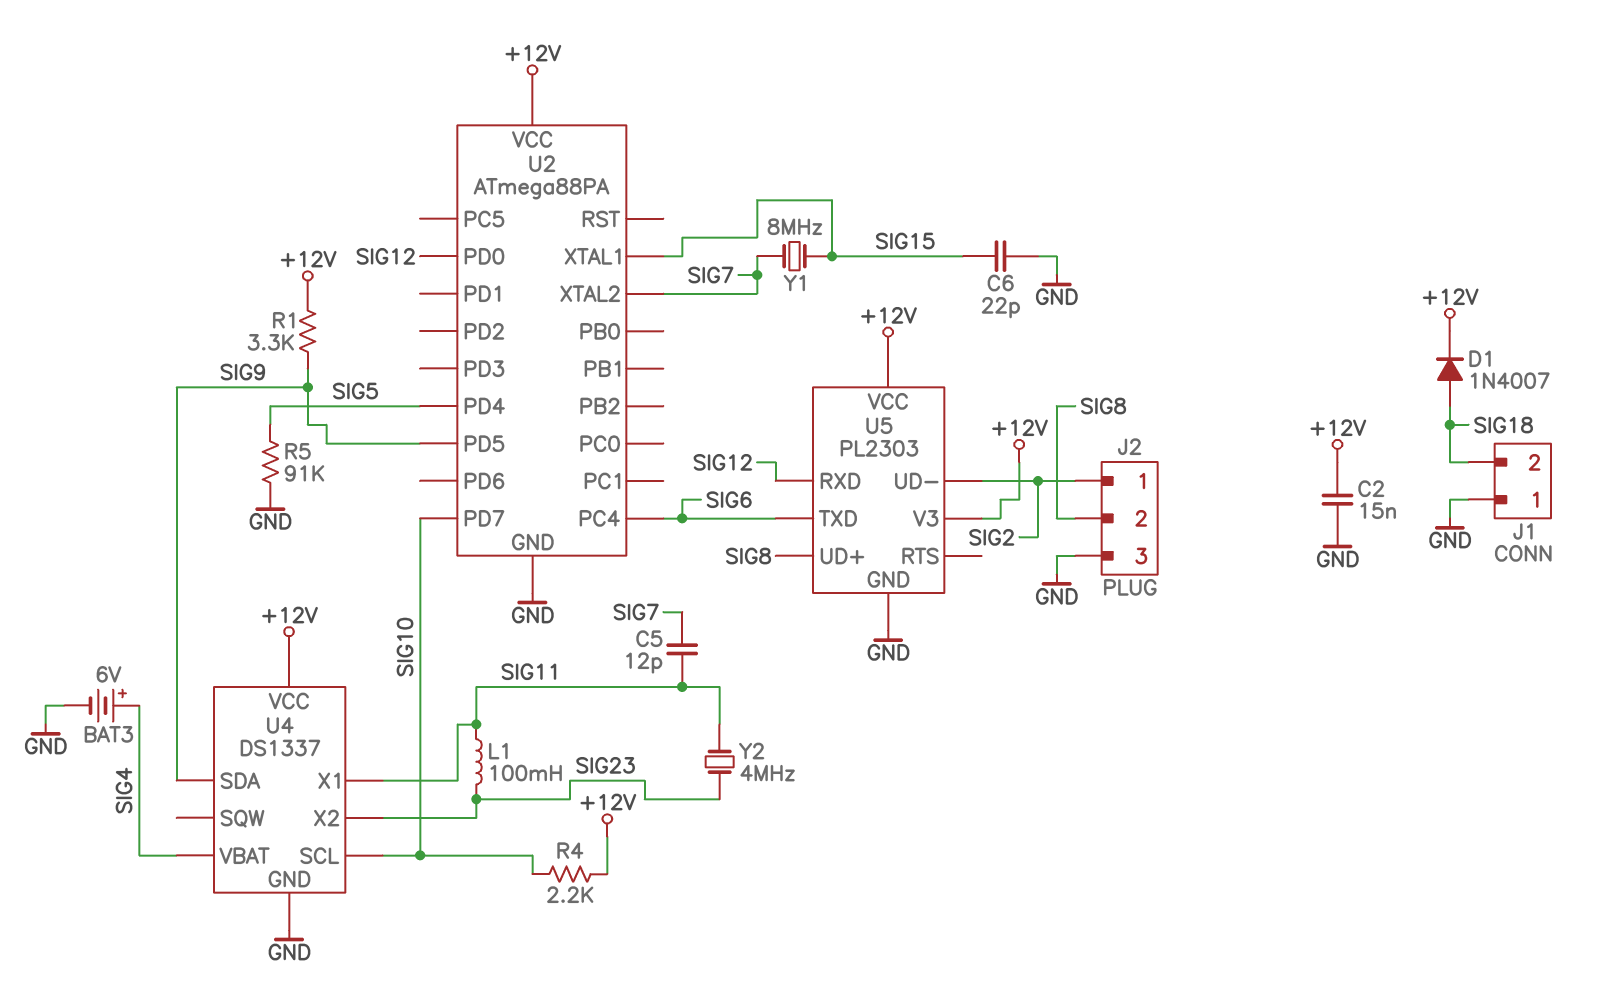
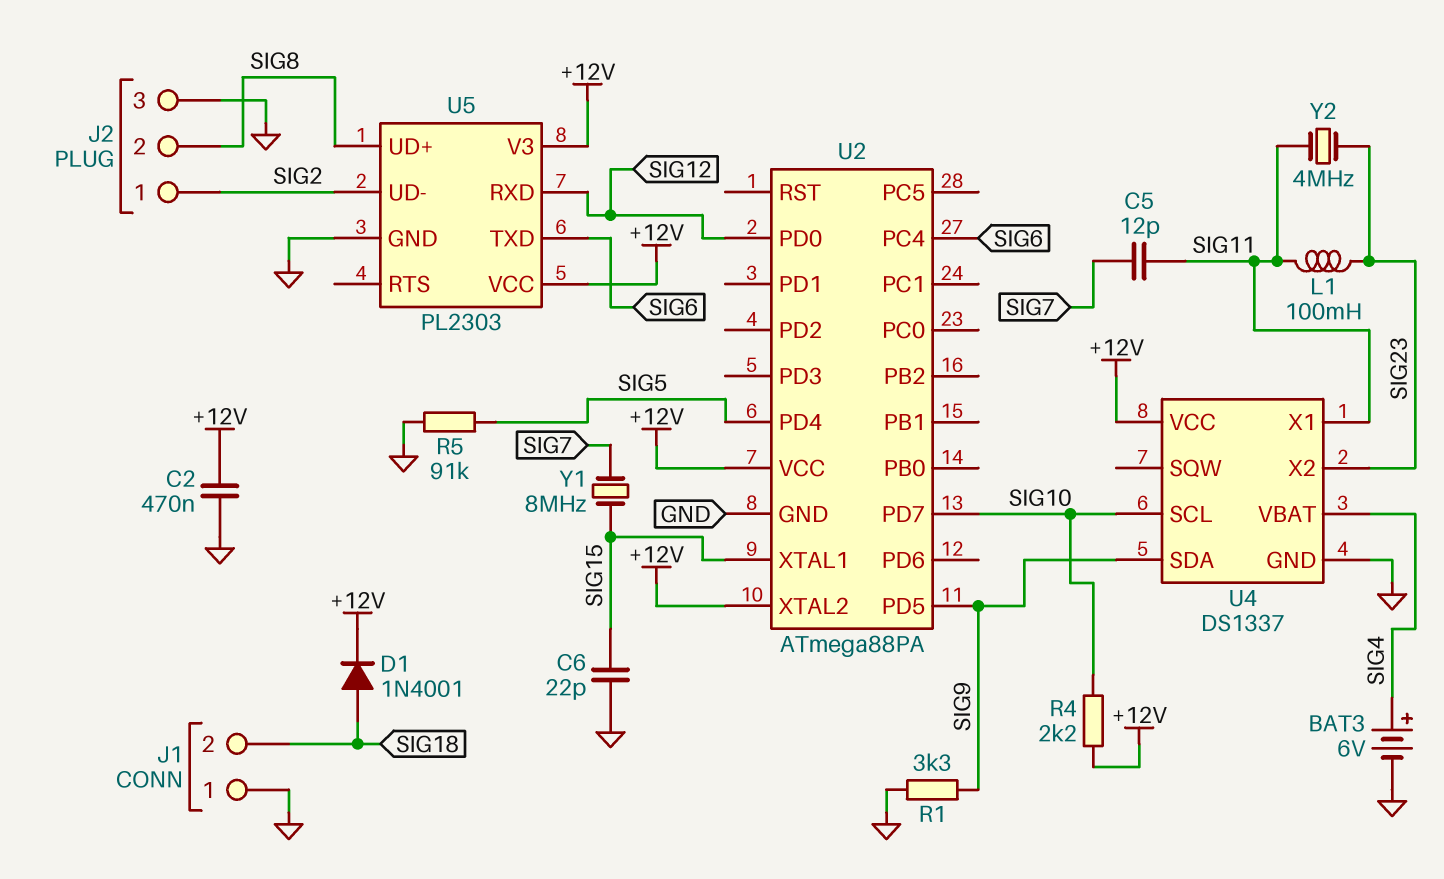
C2: 15nF (+12V, GND) -> 470nF (+12V, GND)
D1: diode 1N4007 (A SIG18, K +12V) -> diode 1N4001 (A SIG18, K +12V)
R1: 3.3k (+12V, SIG9) -> 3.3k (GND, SIG9)
U2 pin XTAL2: SIG7 -> +12V

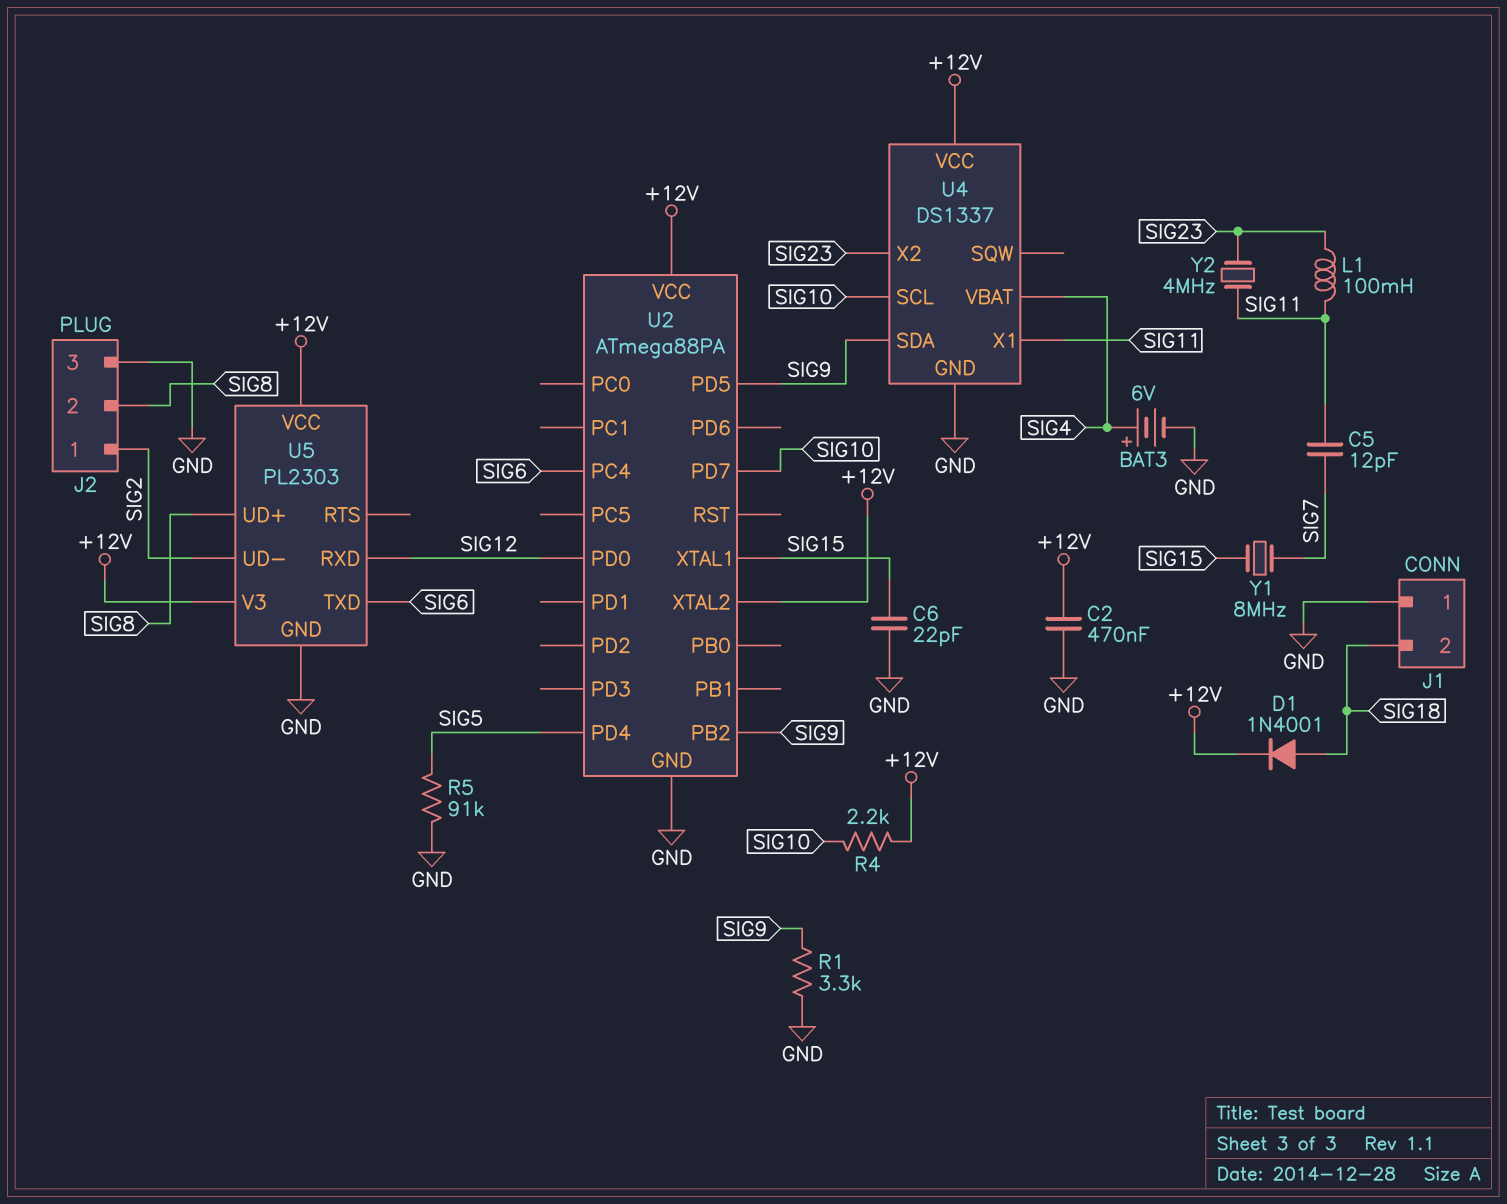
U2 pin PB2: none -> SIG9

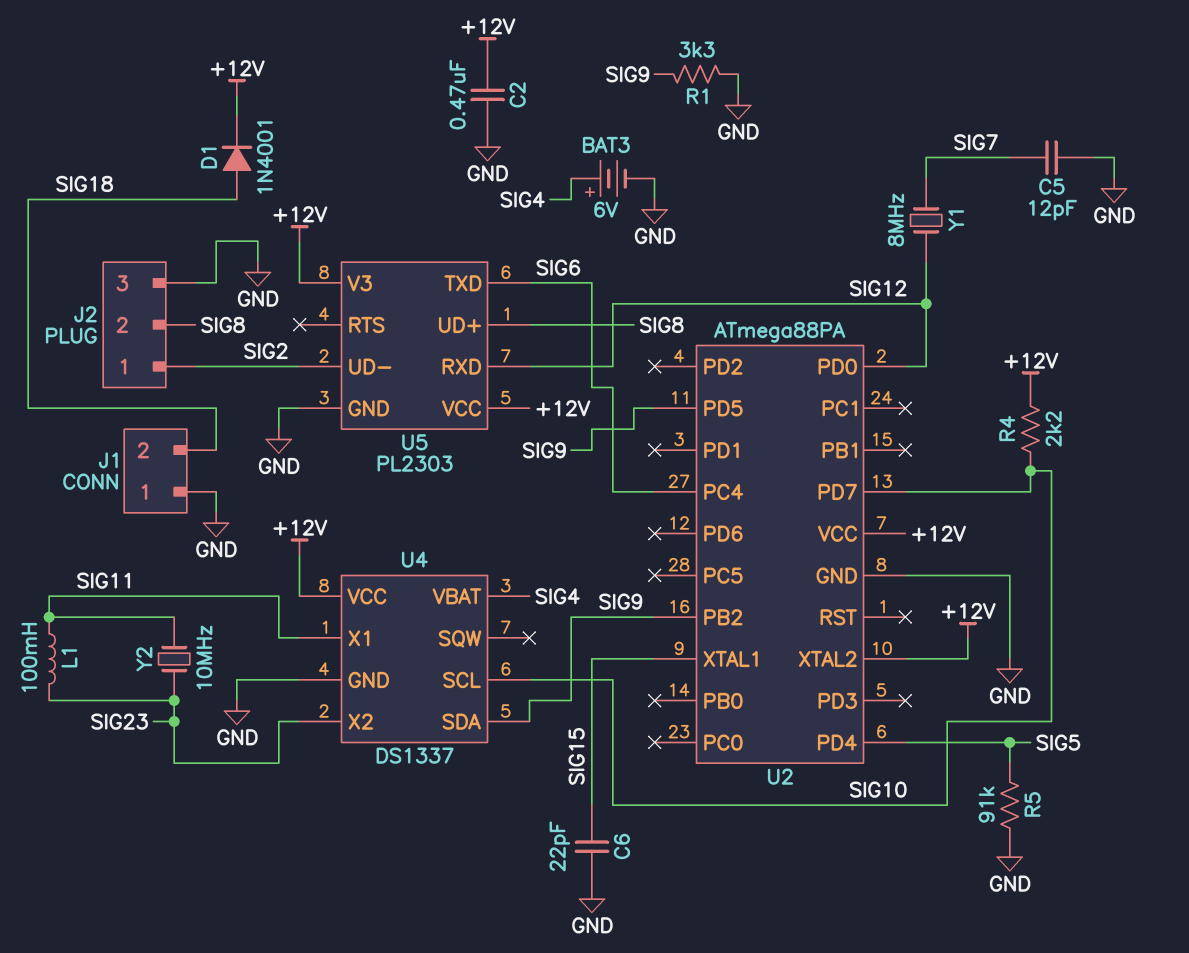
C5: 12pF (SIG7, SIG11) -> 12pF (GND, SIG7)
Y1: 8MHz (SIG7, SIG15) -> 8MHz (SIG7, SIG12)
Y2: 4MHz (SIG11, SIG23) -> 10MHz (SIG11, SIG23)

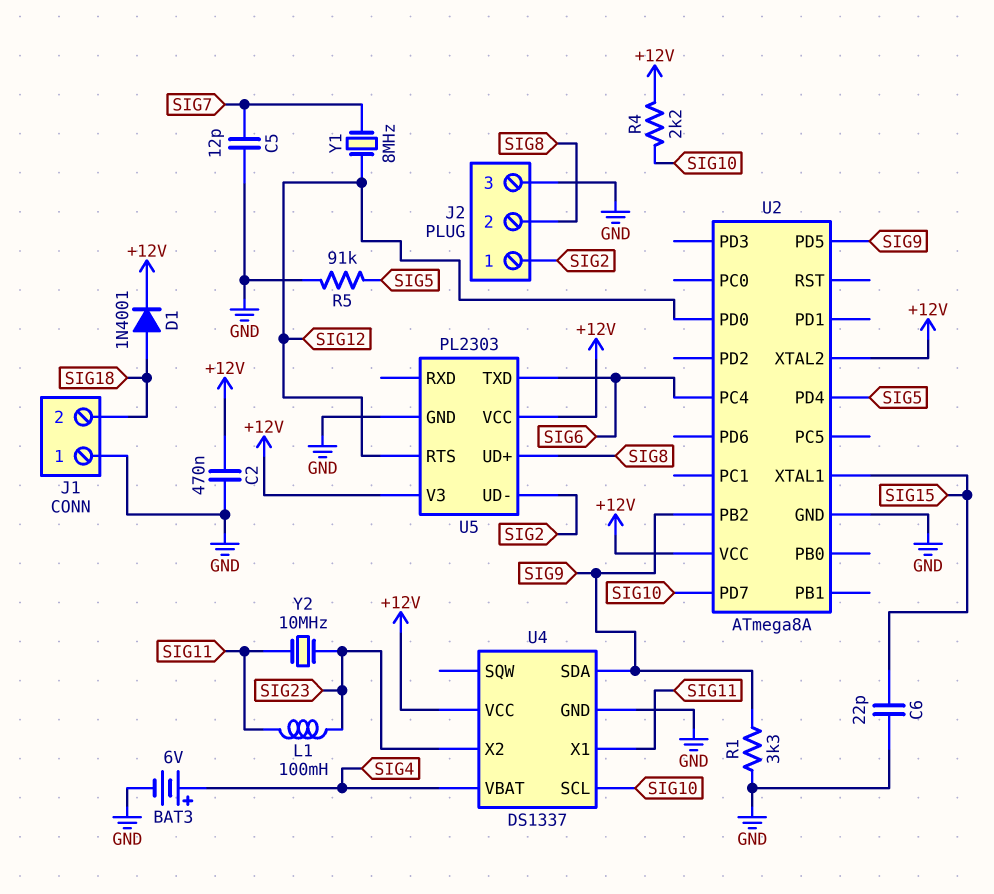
U2: ATmega88PA -> ATmega8A
U5 pin RTS: none -> SIG12
U5 pin RXD: SIG12 -> none

